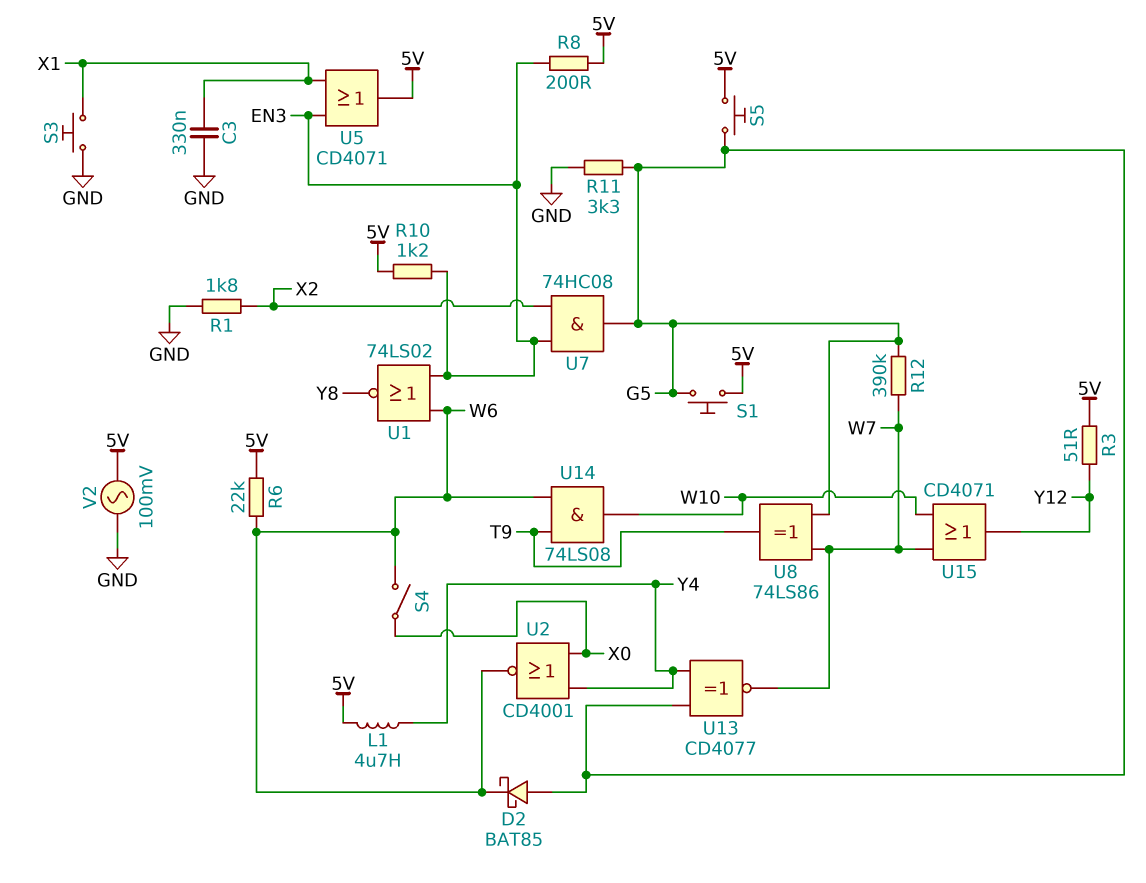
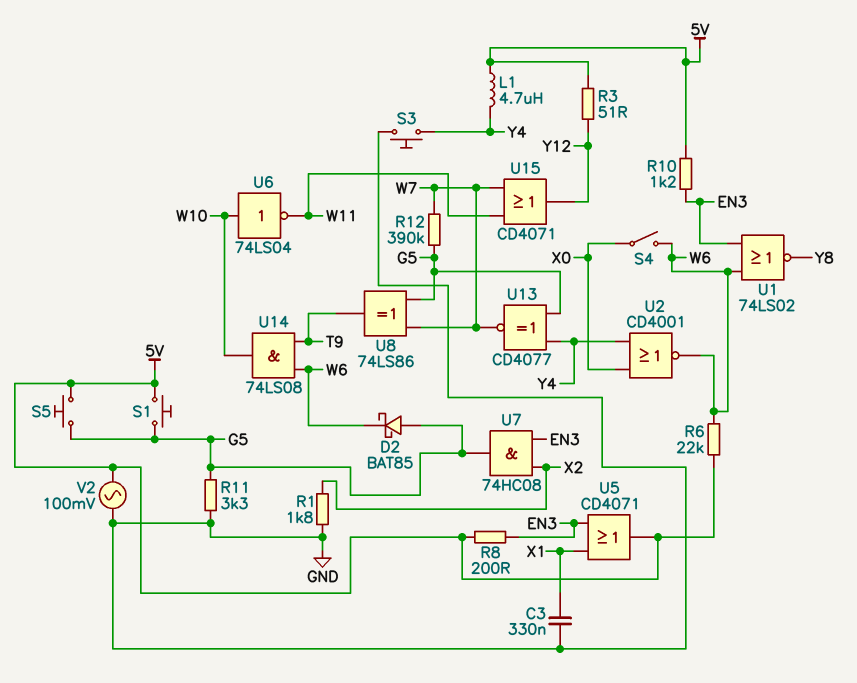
S3: button (GND, X1) -> button (GND, Y4)
U6: none -> NOT 74LS04 (in W10, out W11)
U15: OR CD4071 (in W7, in W10, out Y12) -> OR CD4071 (in W7, in W11, out Y12)

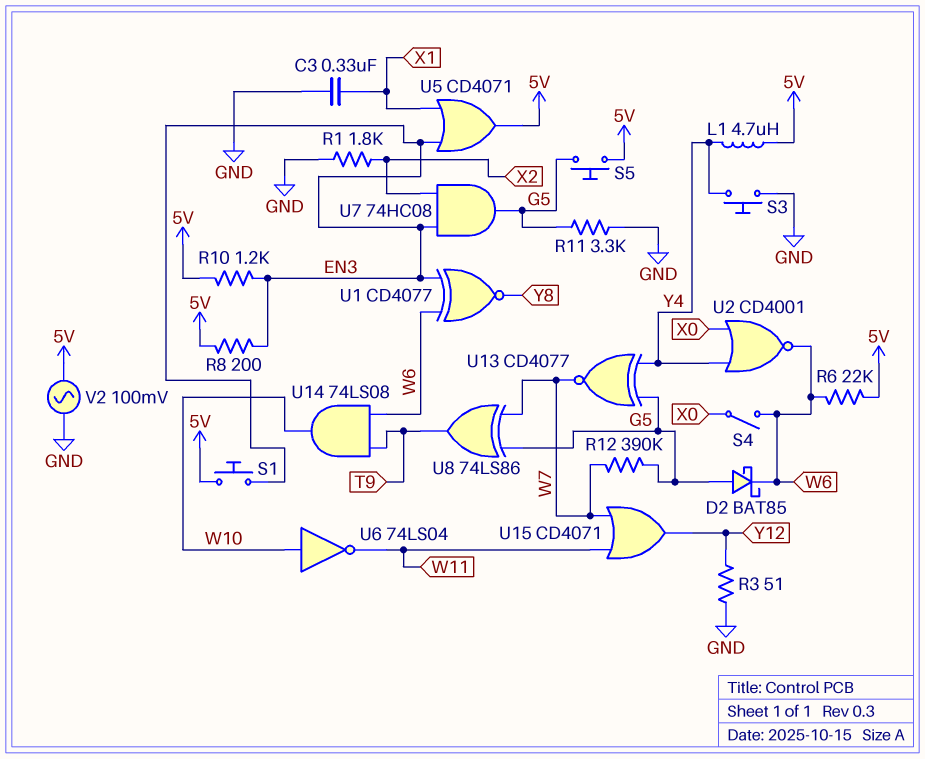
R3: 51 (5V, Y12) -> 51 (GND, Y12)
S1: button (5V, G5) -> button (5V, EN3)
U1: NOR 74LS02 (in EN3, in W6, out Y8) -> XNOR CD4077 (in EN3, in W6, out Y8)

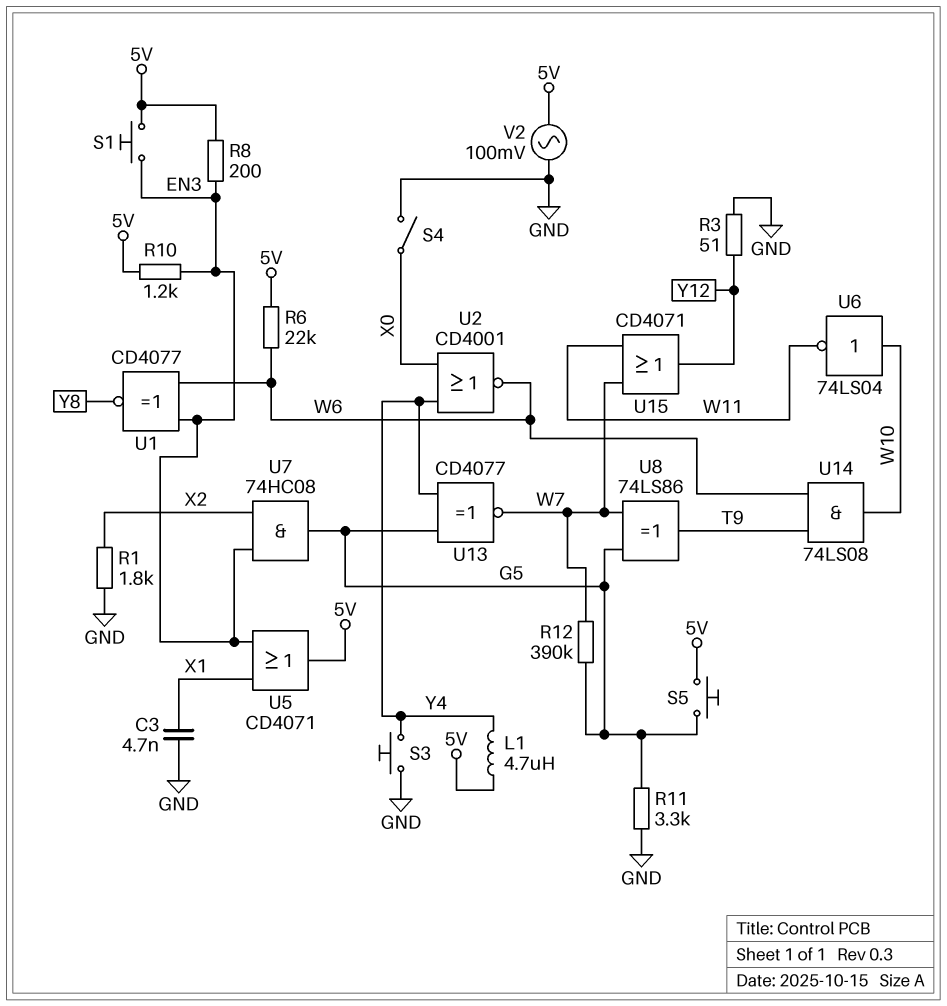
C3: 330nF (GND, X1) -> 4.7nF (GND, X1)
D2: schottky BAT85 (A G5, K W6) -> none
S4: switch (W6, X0) -> switch (GND, X0)

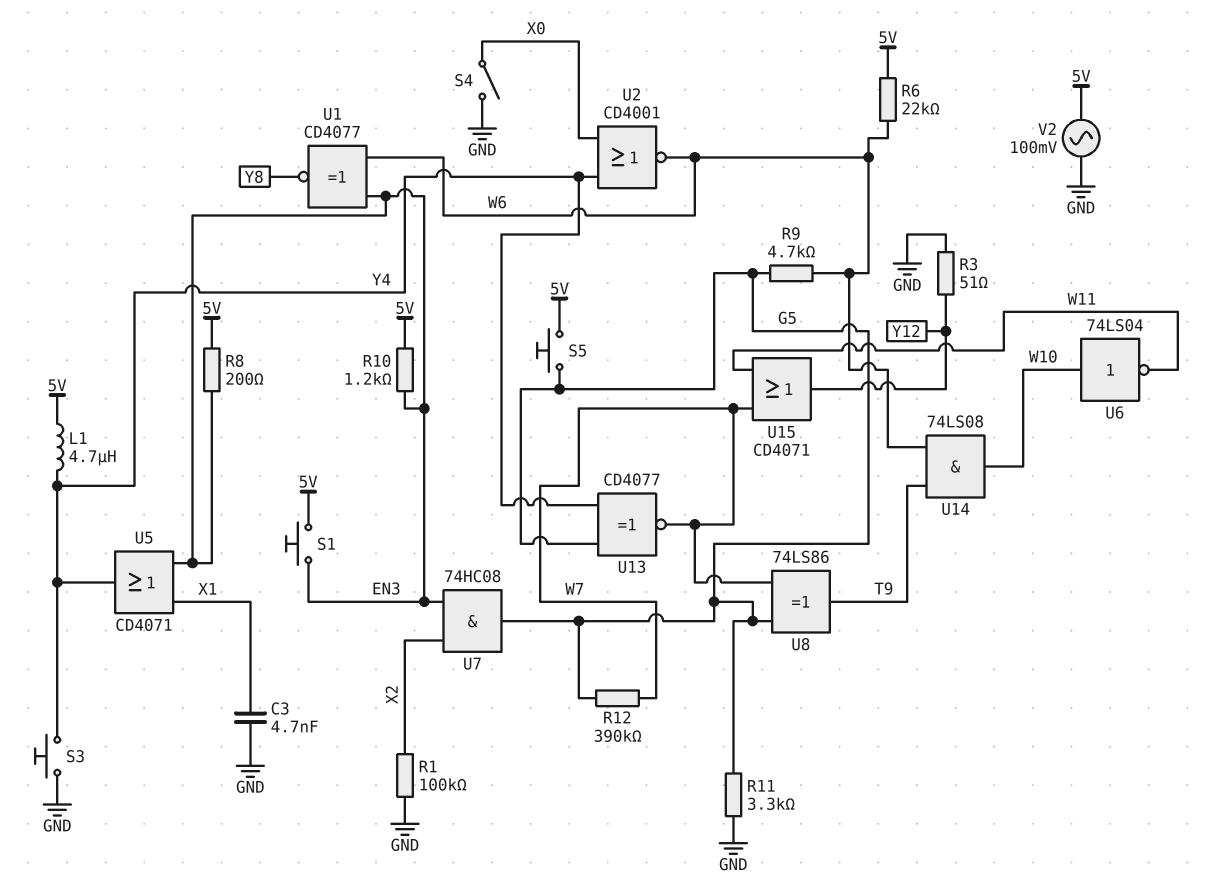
R1: 1.8k (GND, X2) -> 100k (GND, X2)
R9: none -> 4.7k (G5, W6)
U5: OR CD4071 (in EN3, in X1, out 5V) -> OR CD4071 (in EN3, in X1, out Y4)

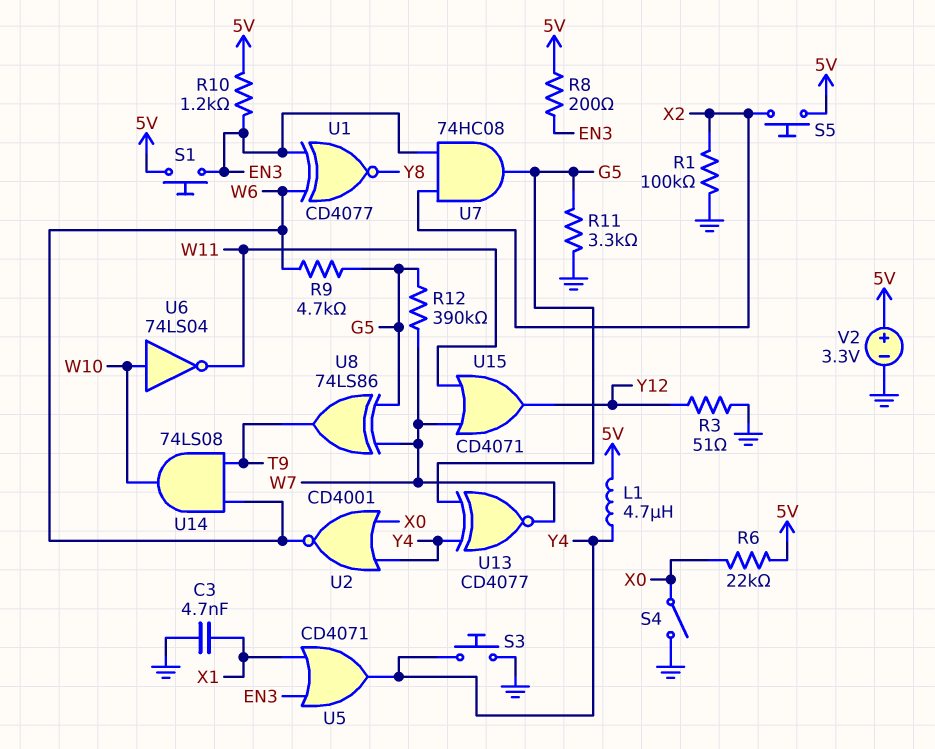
R6: 22k (5V, W6) -> 22k (5V, X0)
S5: button (5V, G5) -> button (5V, X2)
V2: AC 100mV (5V, GND) -> 3.3V (plus 5V, minus GND)

